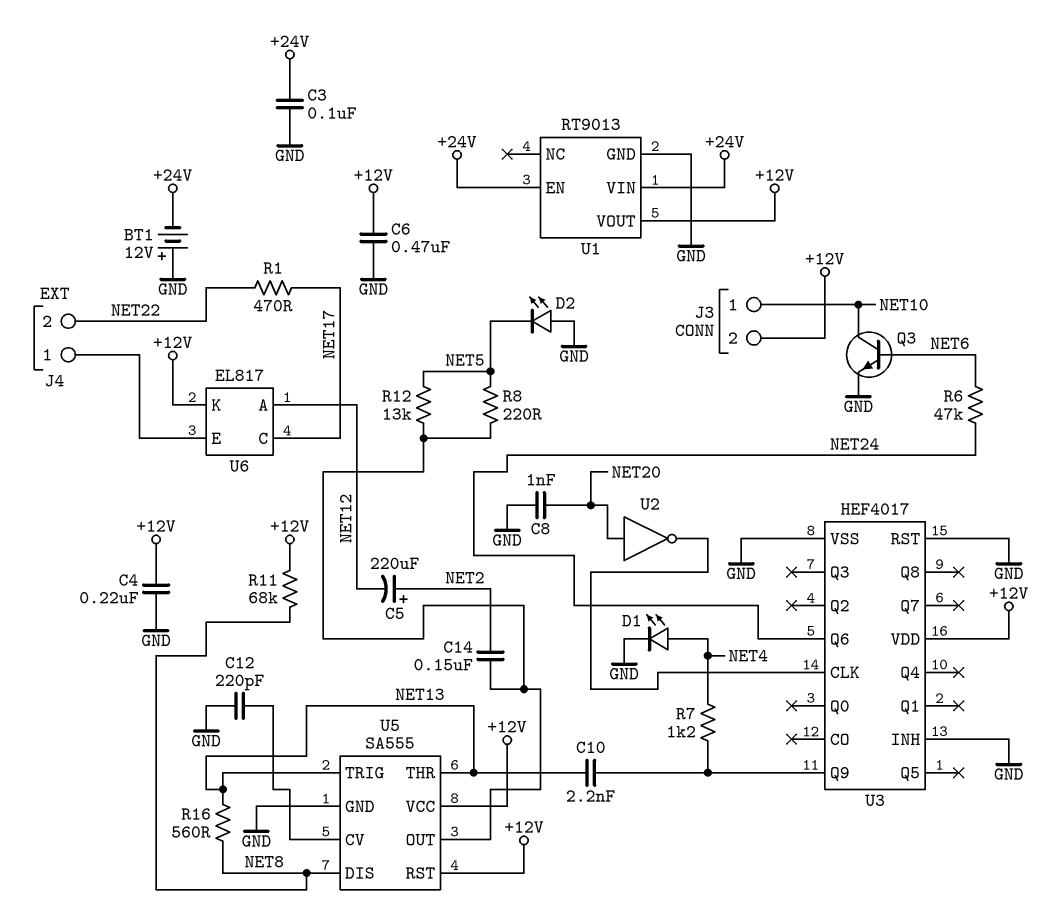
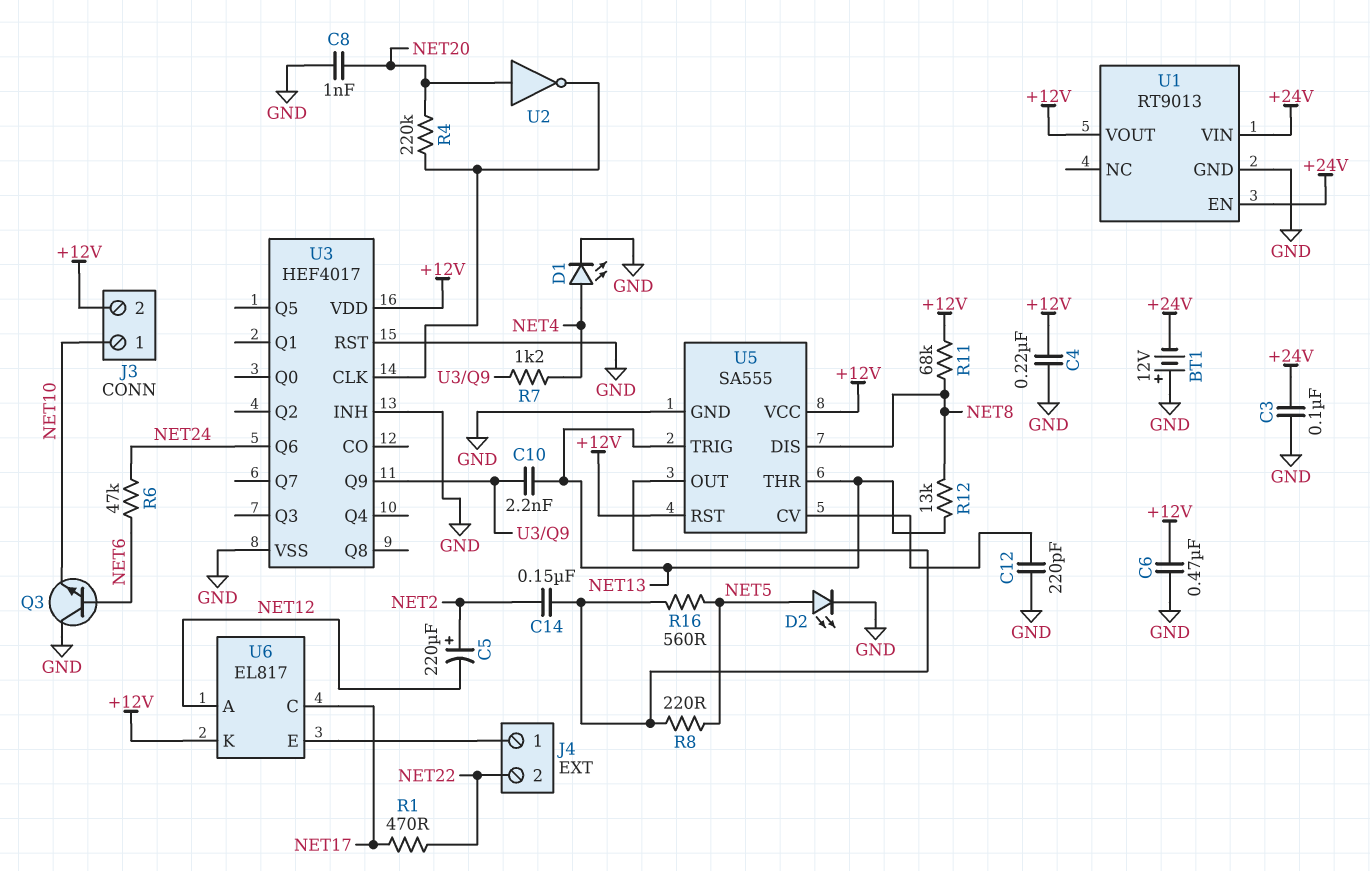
D2: LED (A GND, K NET5) -> LED (A NET5, K GND)
Q3: NPN (B NET6, C NET10, E GND) -> NPN (B NET6, C GND, E NET10)
R4: none -> 220k (NET20, U3/CLK)
R12: 13k (NET5, U5/OUT) -> 13k (NET8, NET13)
R16: 560 (NET8, NET13) -> 560 (NET5, U5/OUT)

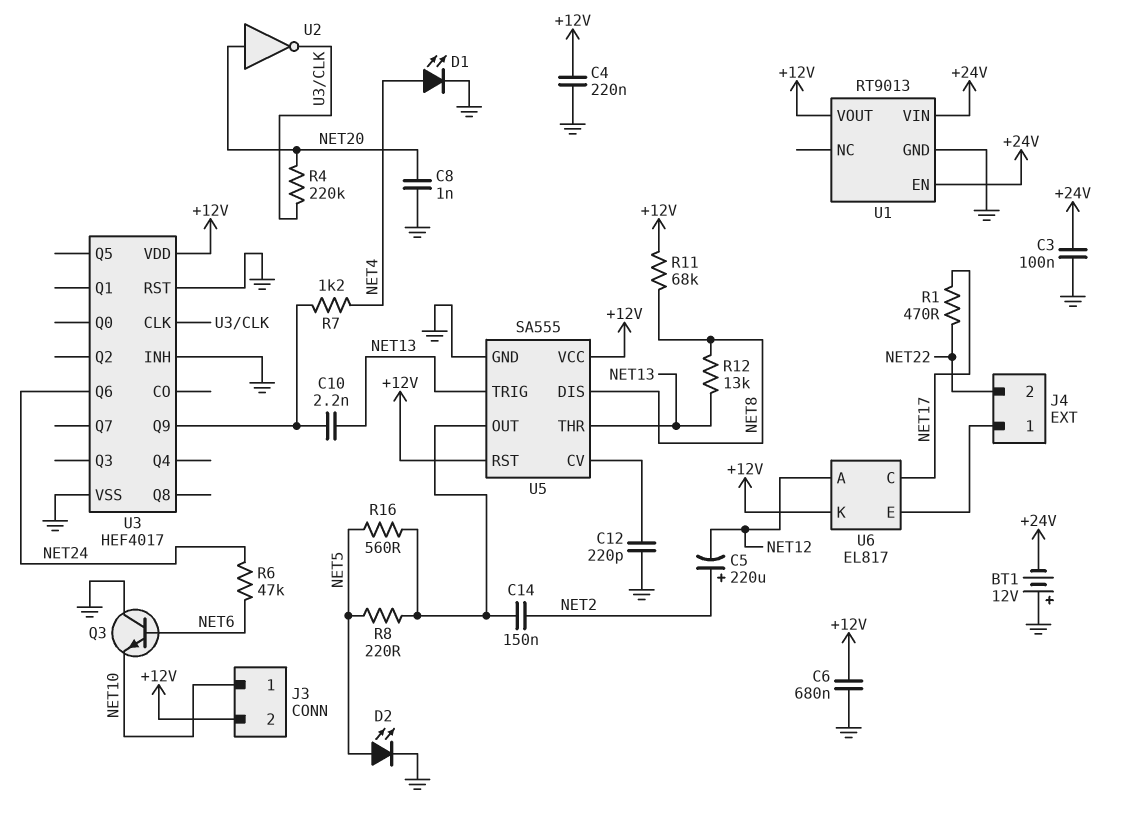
C6: 470nF (+12V, GND) -> 680nF (+12V, GND)

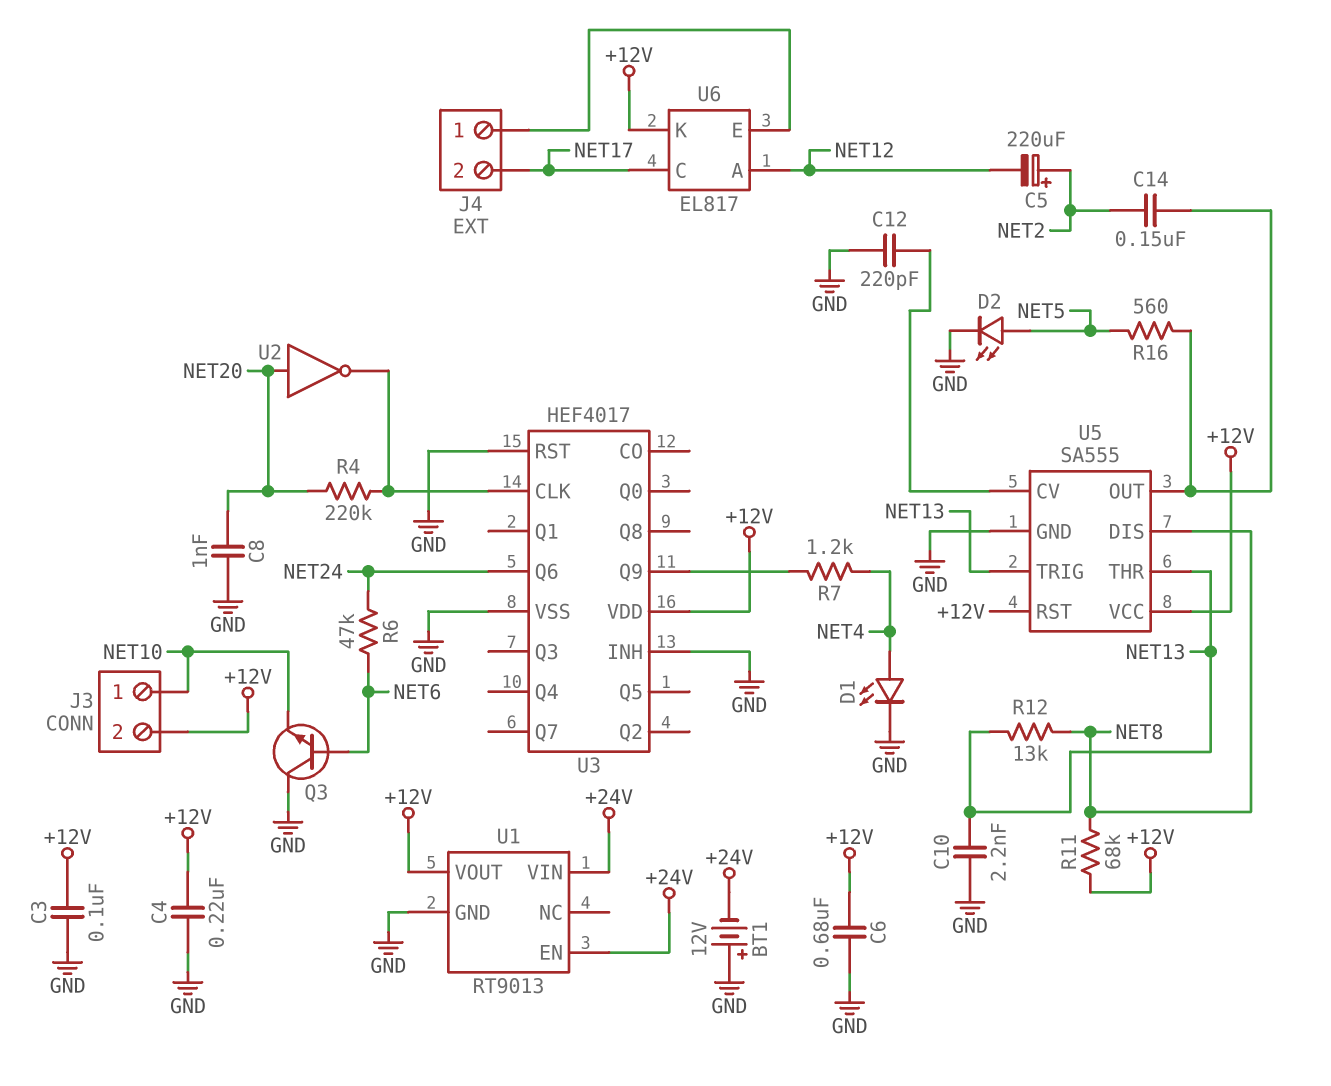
C3: 100nF (+24V, GND) -> 100nF (+12V, GND)
C10: 2.2nF (NET13, U3/Q9) -> 2.2nF (GND, NET13)
J4 pin 2: NET22 -> NET17
R1: 470 (NET17, NET22) -> none
R8: 220 (NET5, U5/OUT) -> none

